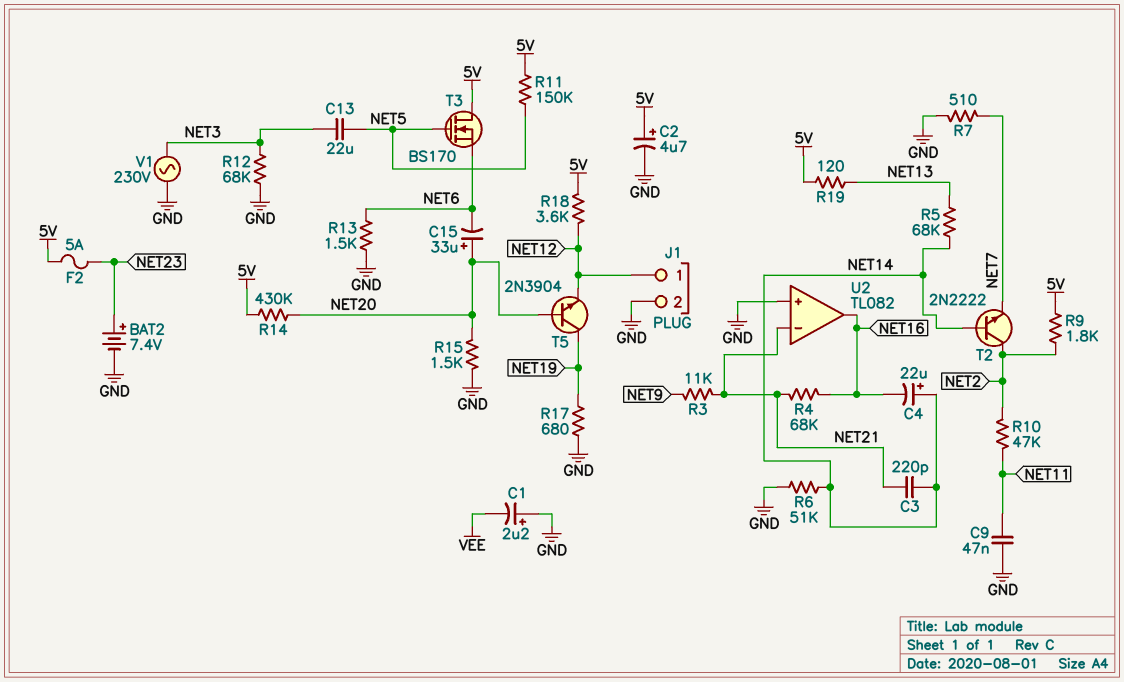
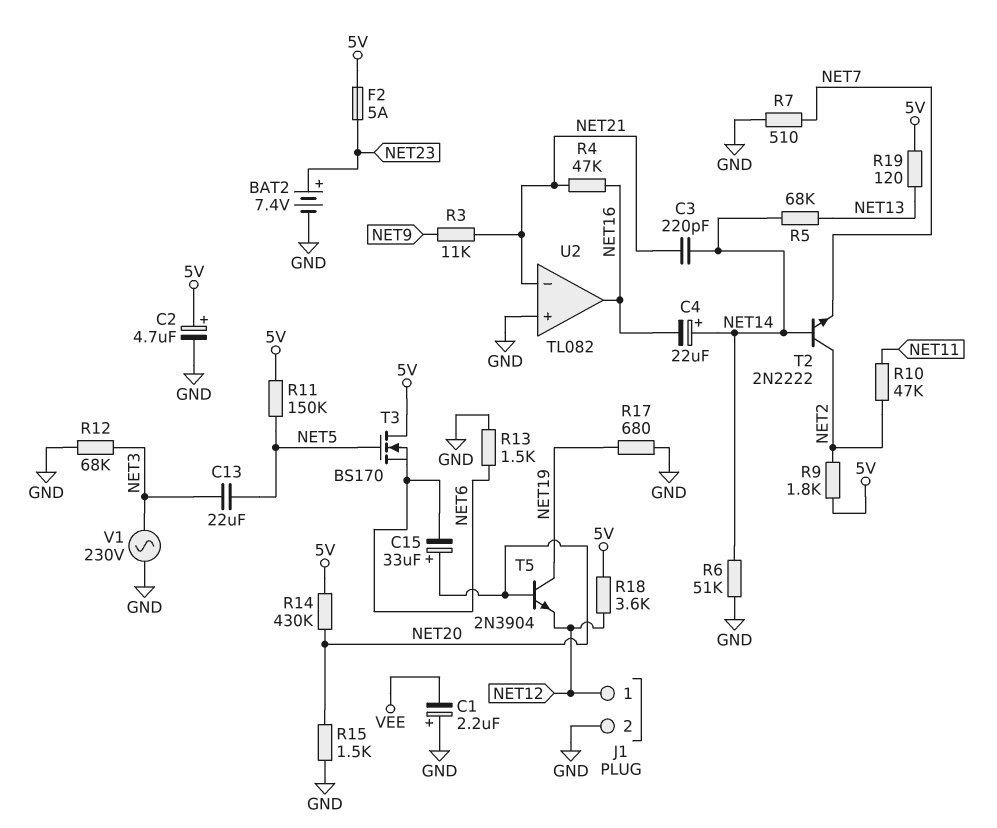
C9: 47nF (GND, NET11) -> none
R4: 68k (NET16, NET21) -> 47k (NET16, NET21)

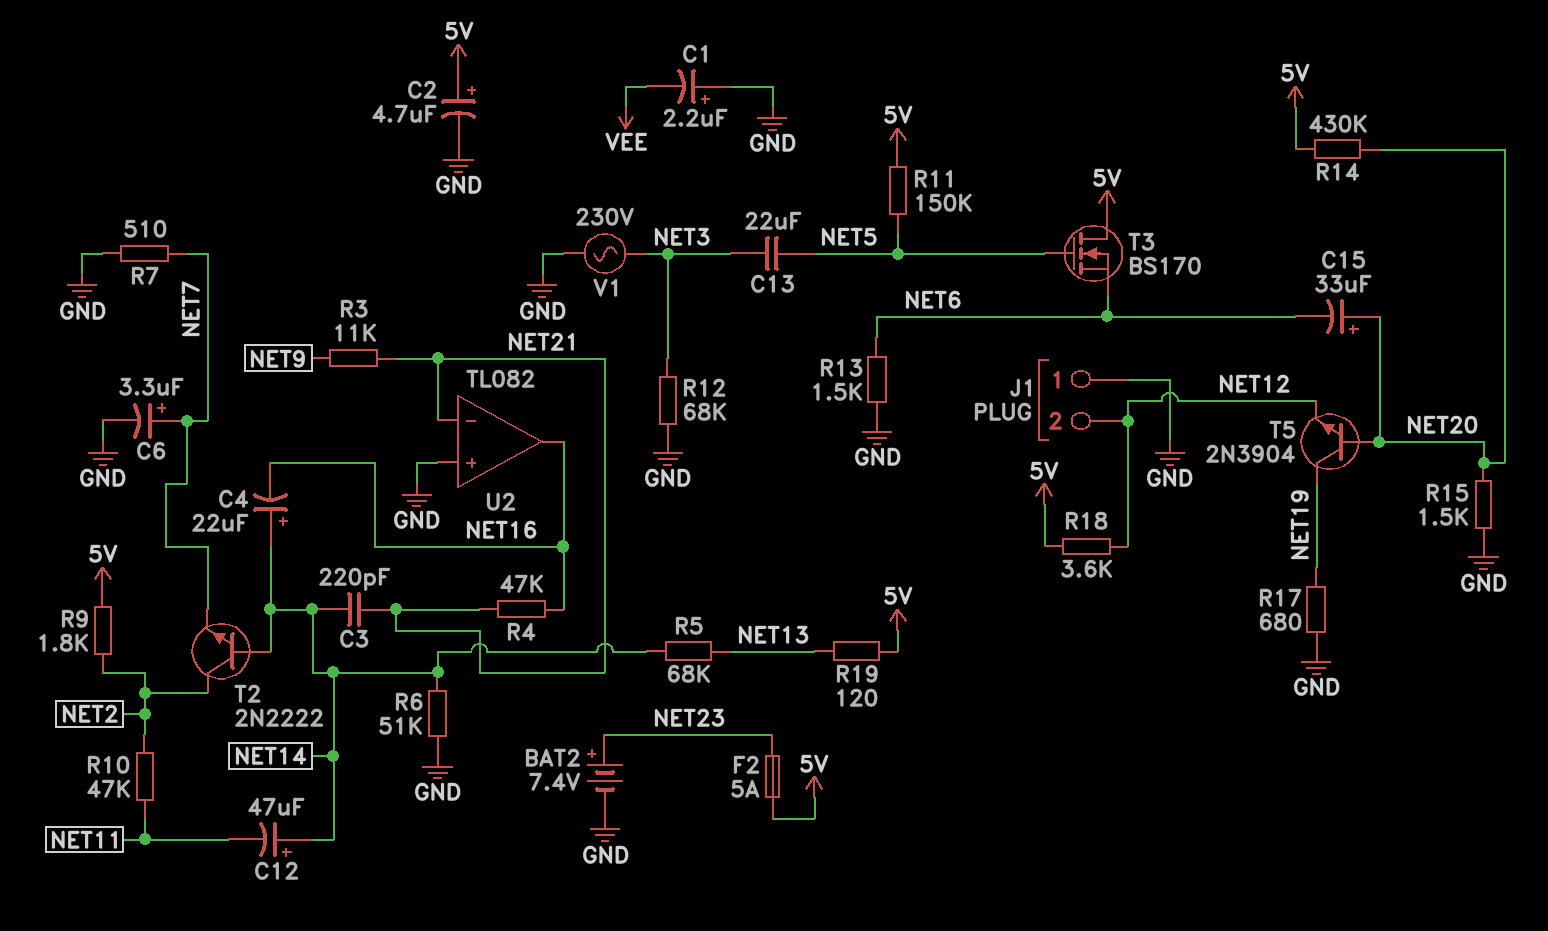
C6: none -> 3.3uF (plus NET7, minus GND)
C12: none -> 47uF (plus NET14, minus NET11)
J1 pin 1: NET12 -> GND
J1 pin 2: GND -> NET12

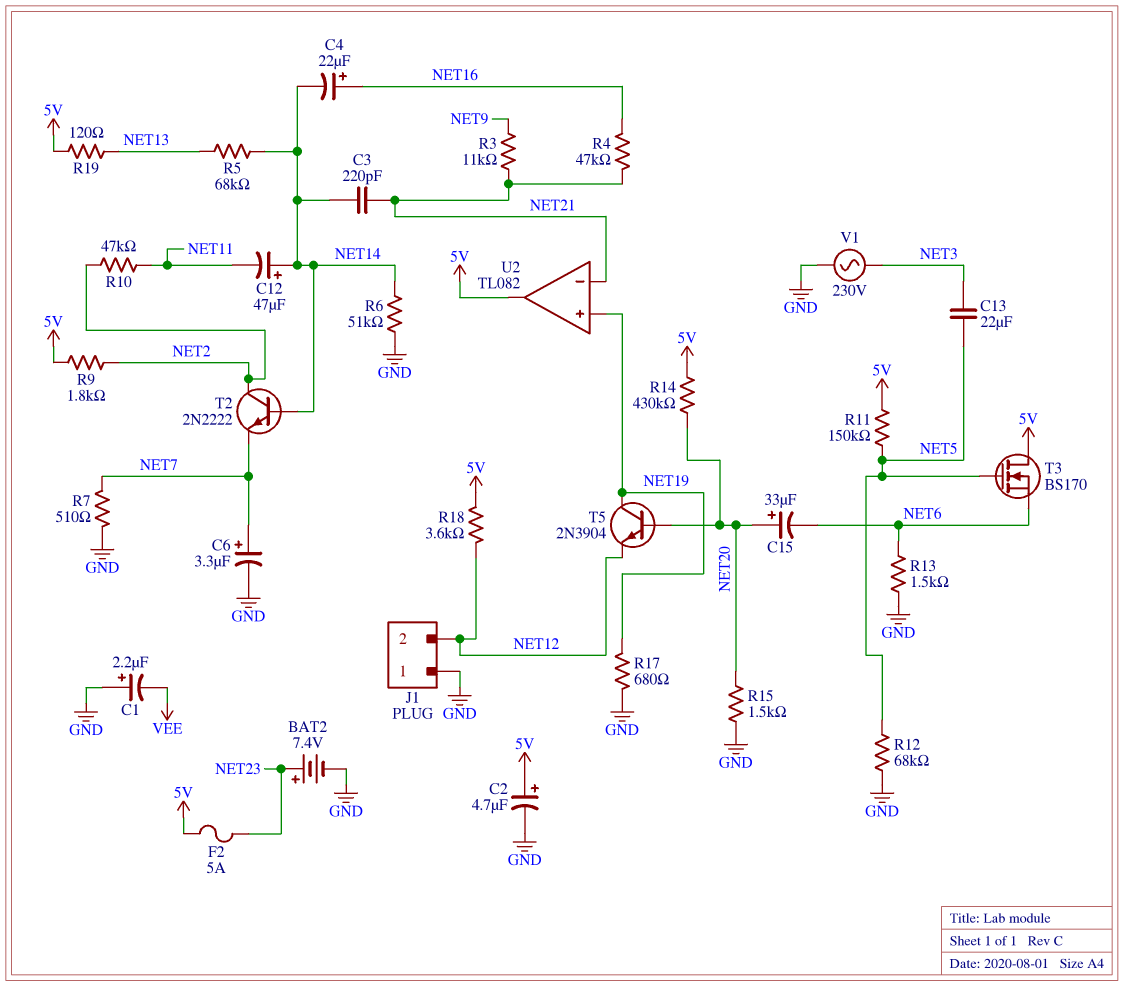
C4: 22uF (plus NET14, minus NET16) -> 22uF (plus NET16, minus NET14)
R12: 68k (GND, NET3) -> 68k (GND, NET5)
U2 pin in+: GND -> NET19
U2 pin out: NET16 -> 5V

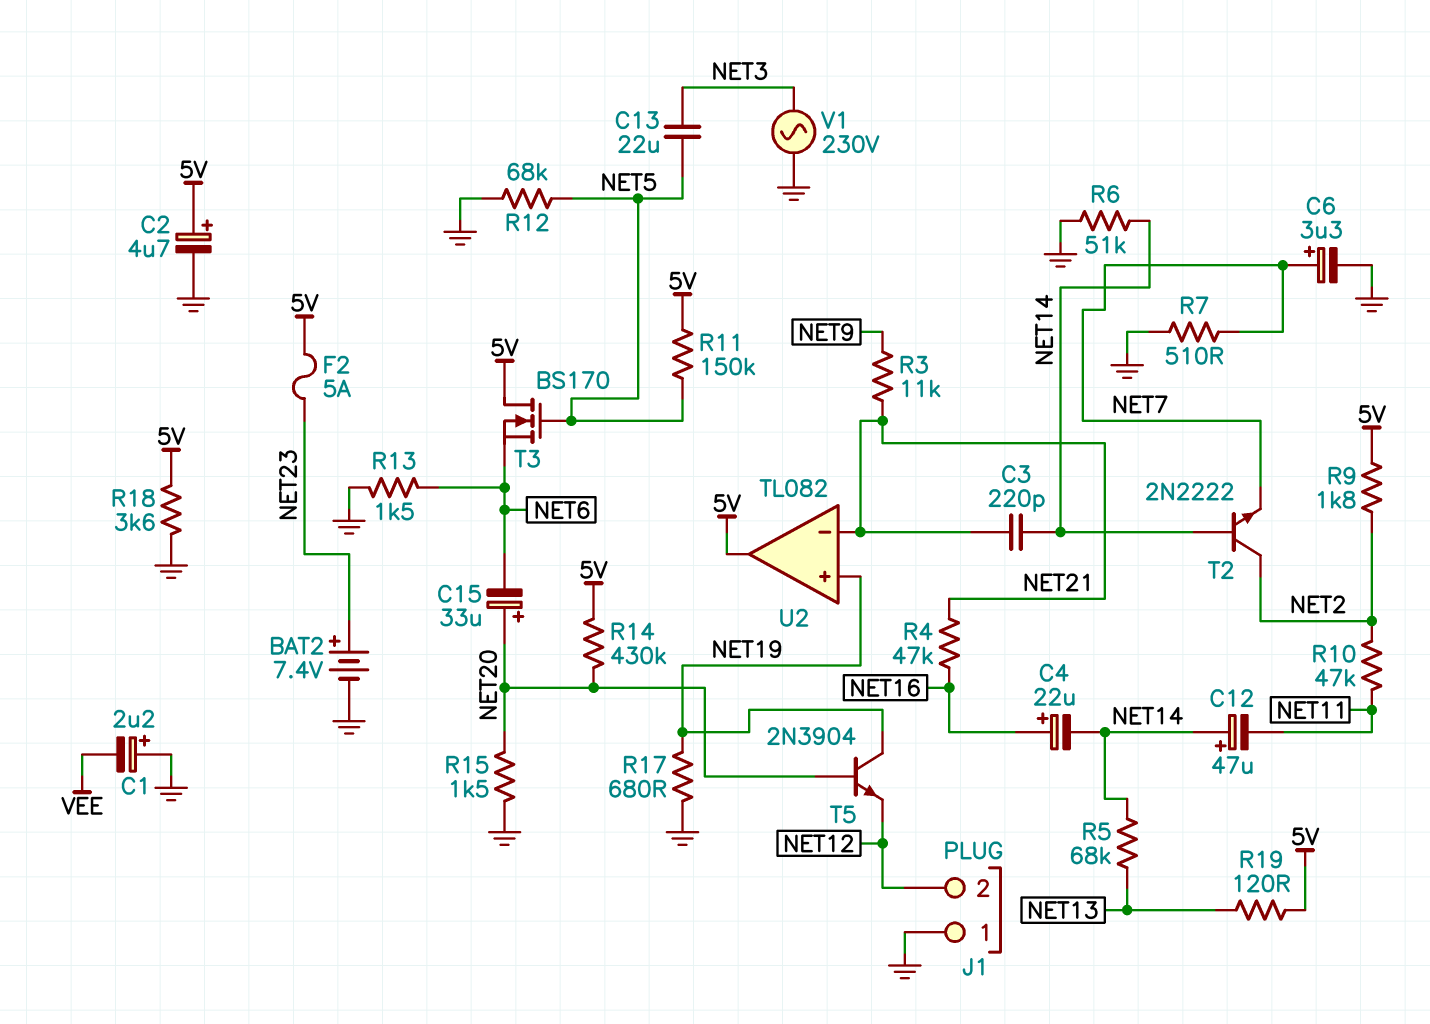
R18: 3.6k (5V, NET12) -> 3.6k (5V, GND)

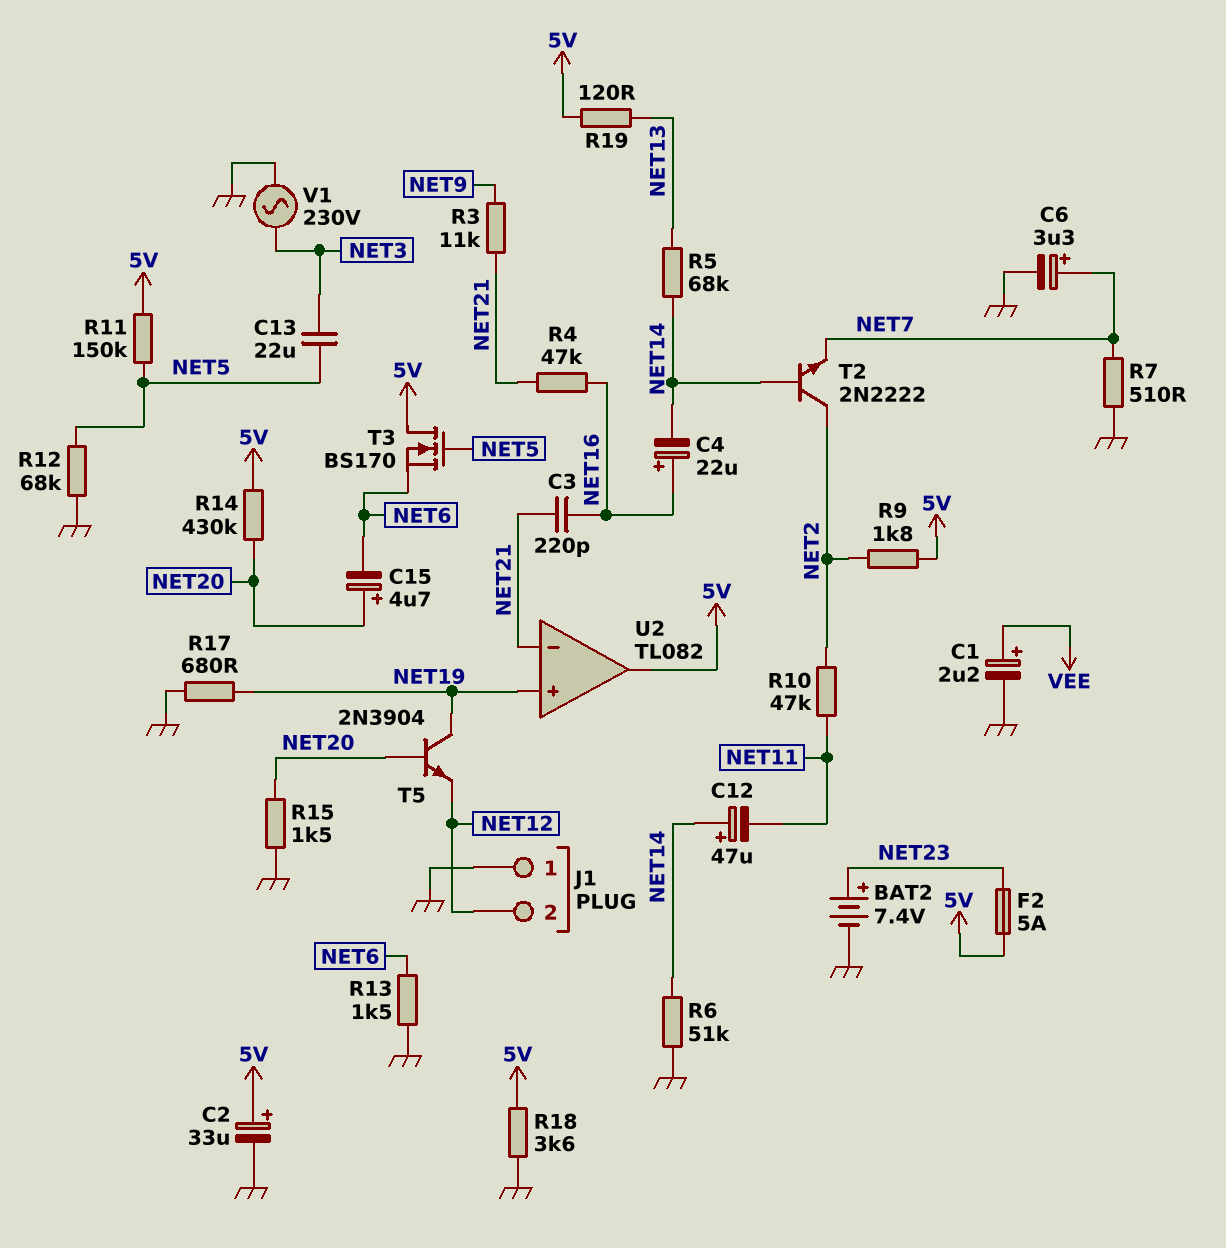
C1: 2.2uF (plus GND, minus VEE) -> 2.2uF (plus VEE, minus GND)
C2: 4.7uF (plus 5V, minus GND) -> 33uF (plus 5V, minus GND)
C3: 220pF (NET14, NET21) -> 220pF (NET16, NET21)
C15: 33uF (plus NET20, minus NET6) -> 4.7uF (plus NET20, minus NET6)

